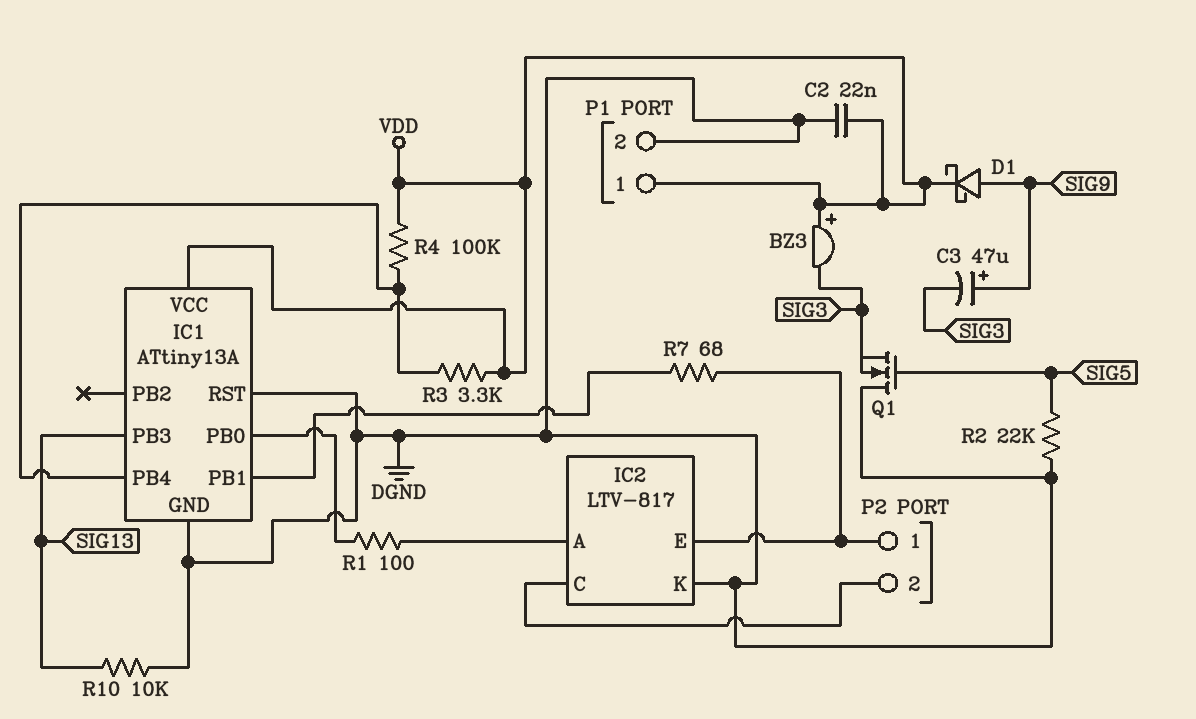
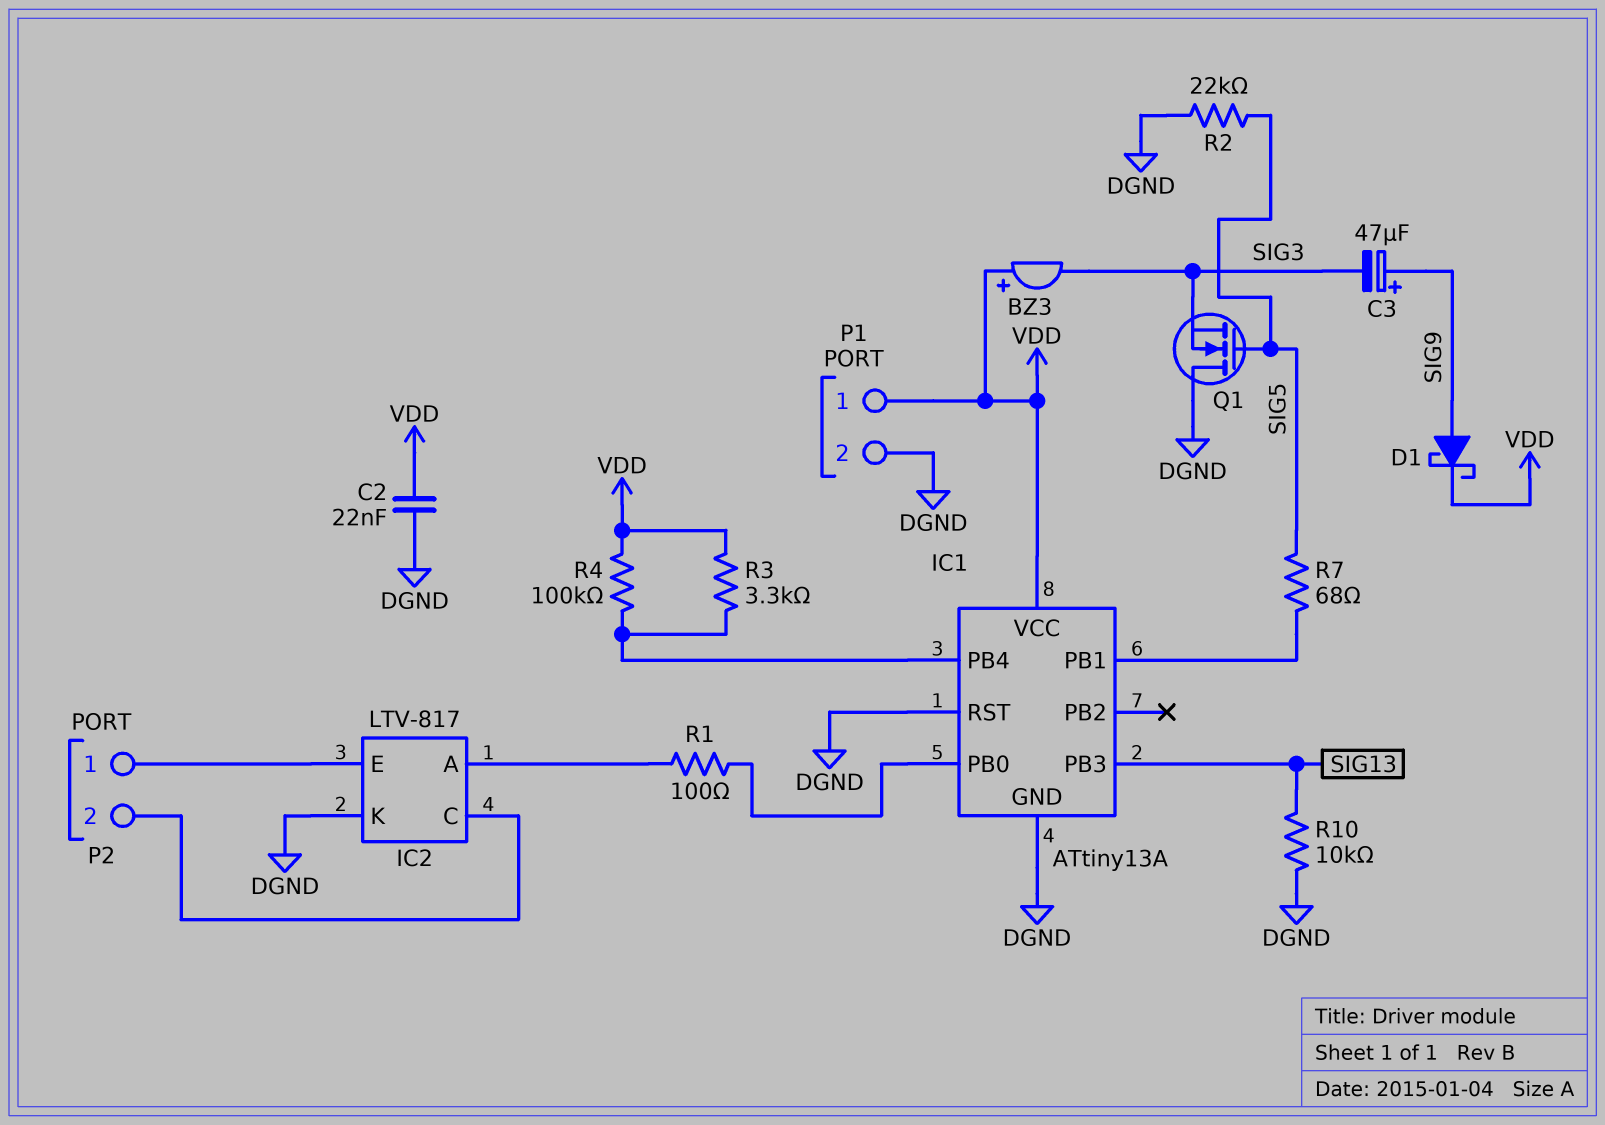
R7: 68 (IC1/PB1, IC2/E) -> 68 (IC1/PB1, SIG5)

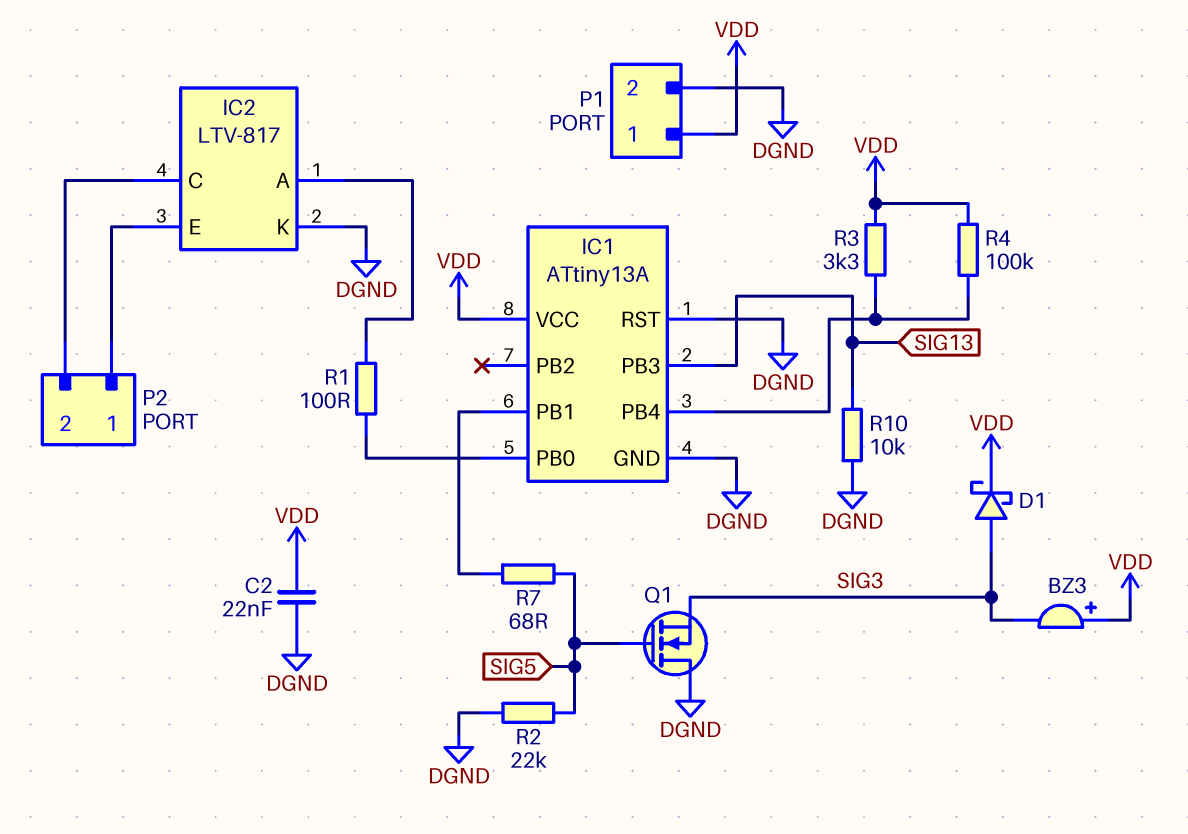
C3: 47uF (plus SIG9, minus SIG3) -> none
D1: schottky (A SIG9, K VDD) -> schottky (A SIG3, K VDD)

